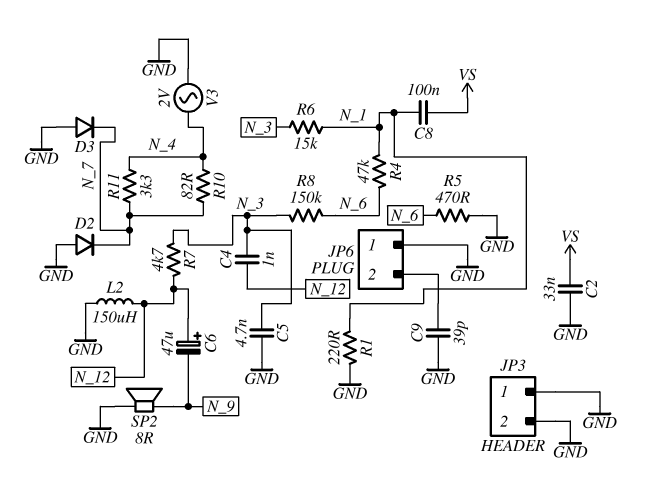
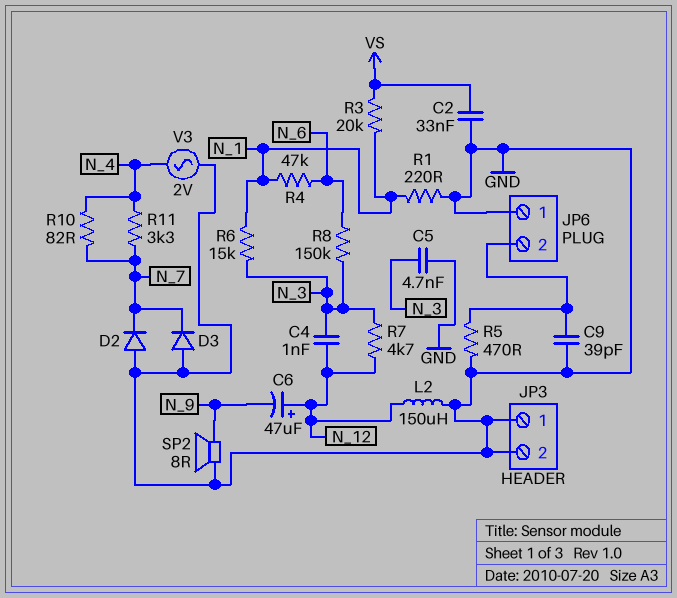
C8: 100nF (N_1, VS) -> none
R3: none -> 20k (N_1, VS)
R5: 470 (GND, N_6) -> 470 (GND, JP6/2)

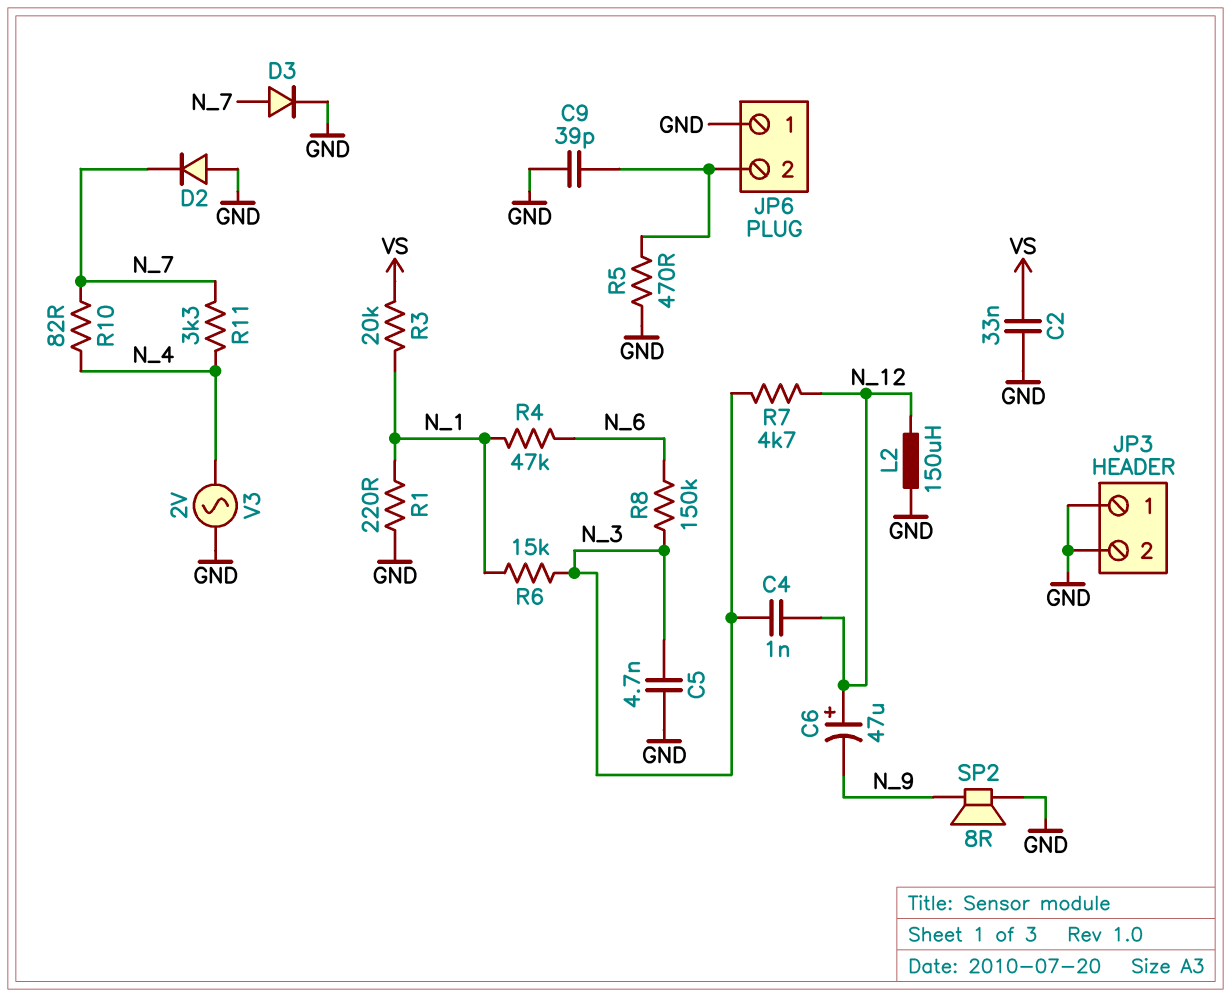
D3: diode (A GND, K N_7) -> diode (A N_7, K GND)

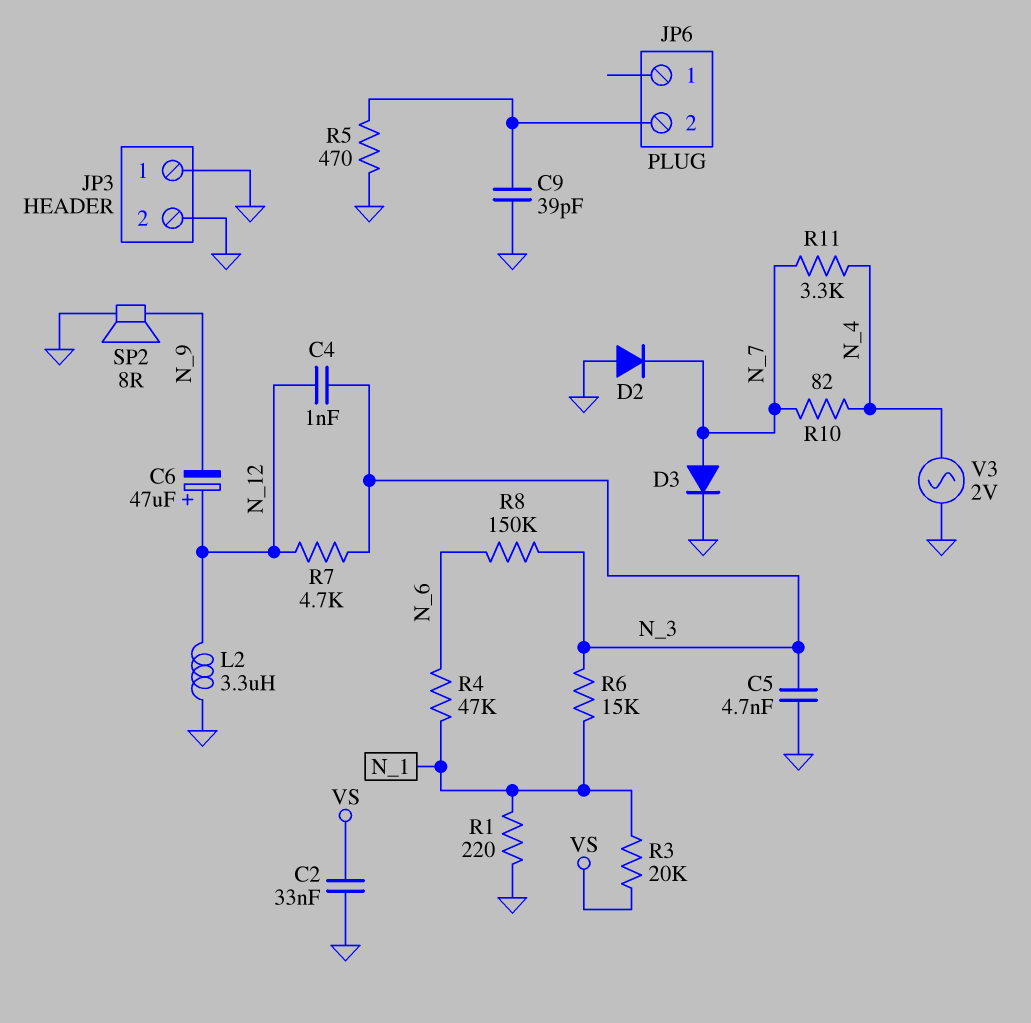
JP6 pin 1: GND -> none
L2: 150uH (GND, N_12) -> 3.3uH (GND, N_12)

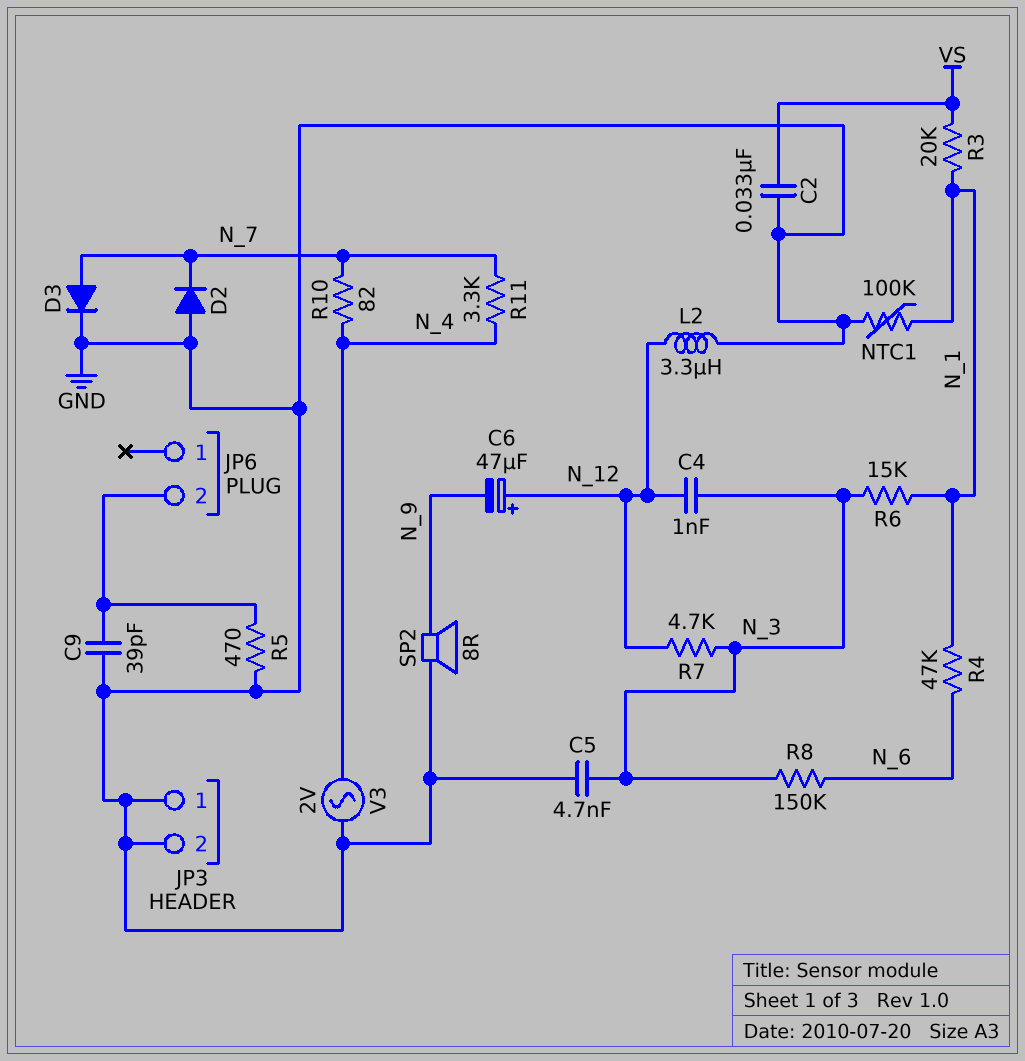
NTC1: none -> 100k (GND, N_1)
R1: 220 (GND, N_1) -> none

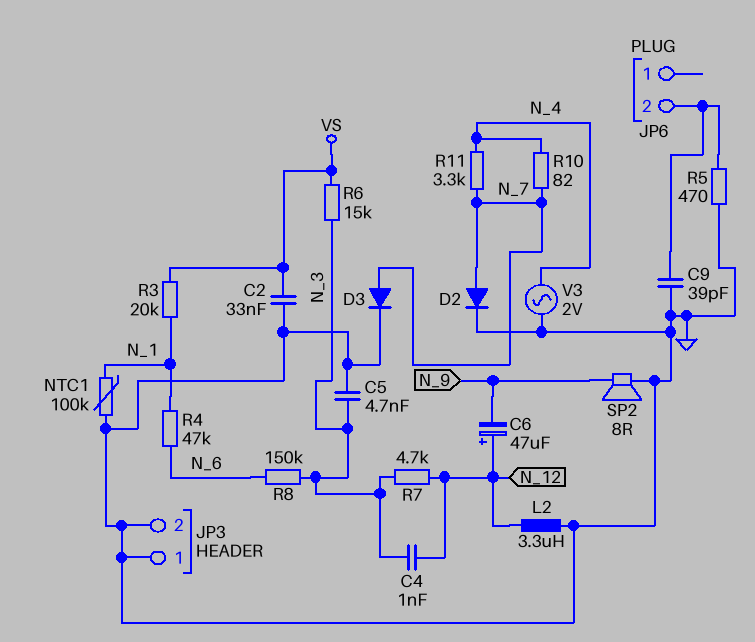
D2: diode (A GND, K N_7) -> diode (A N_7, K GND)
R6: 15k (N_1, N_3) -> 15k (N_3, VS)

